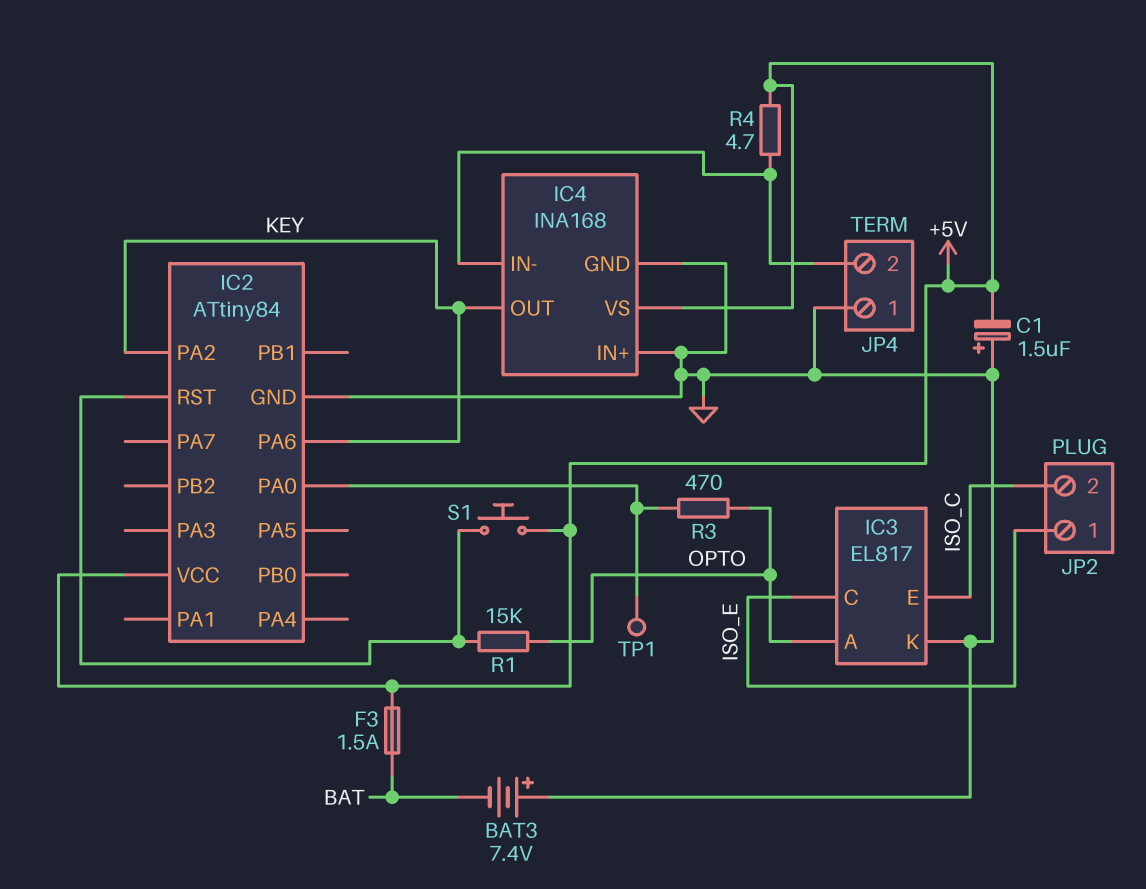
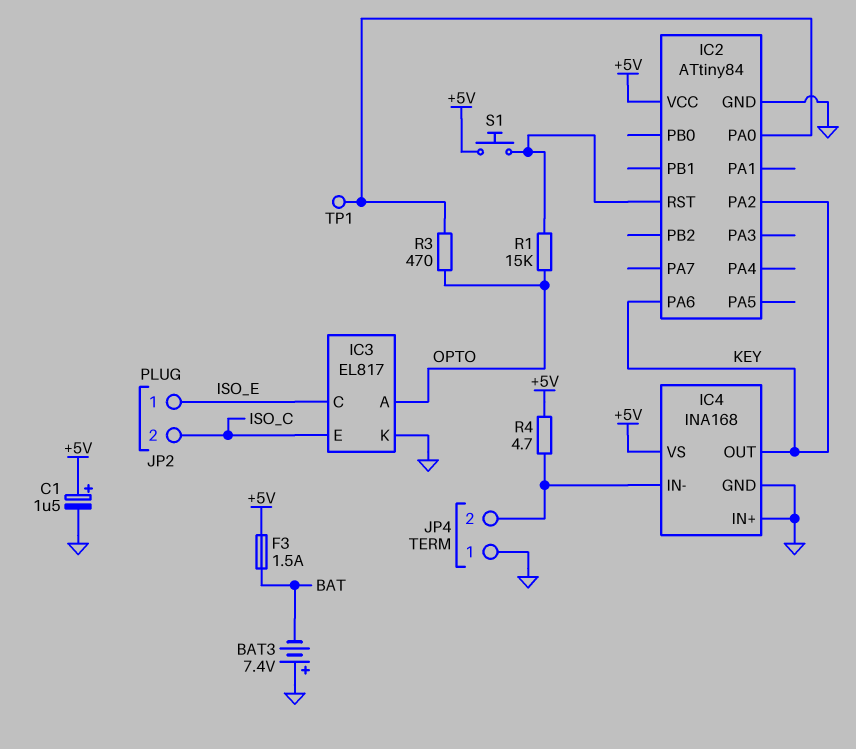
C1: 1.5uF (plus GND, minus +5V) -> 1.5uF (plus +5V, minus GND)

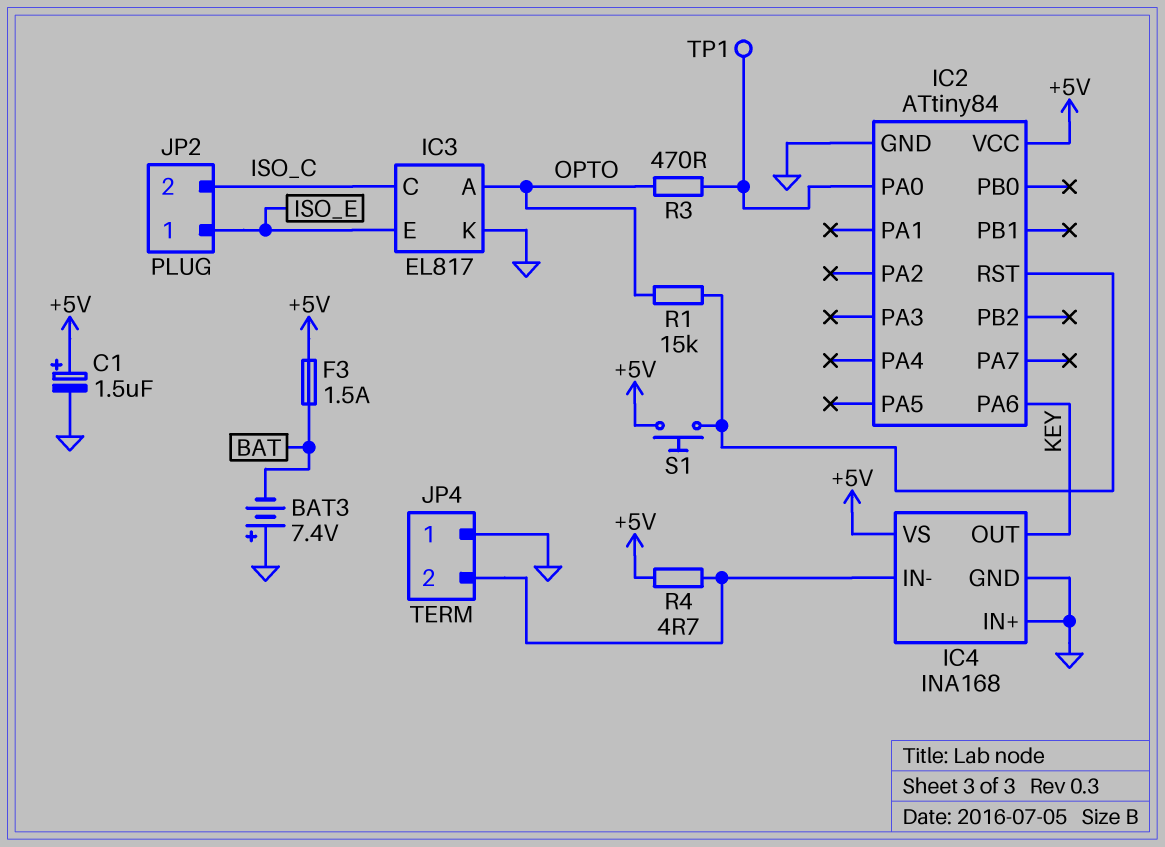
IC2 pin PA2: KEY -> none
IC3 pin C: ISO_E -> ISO_C
IC3 pin E: ISO_C -> ISO_E

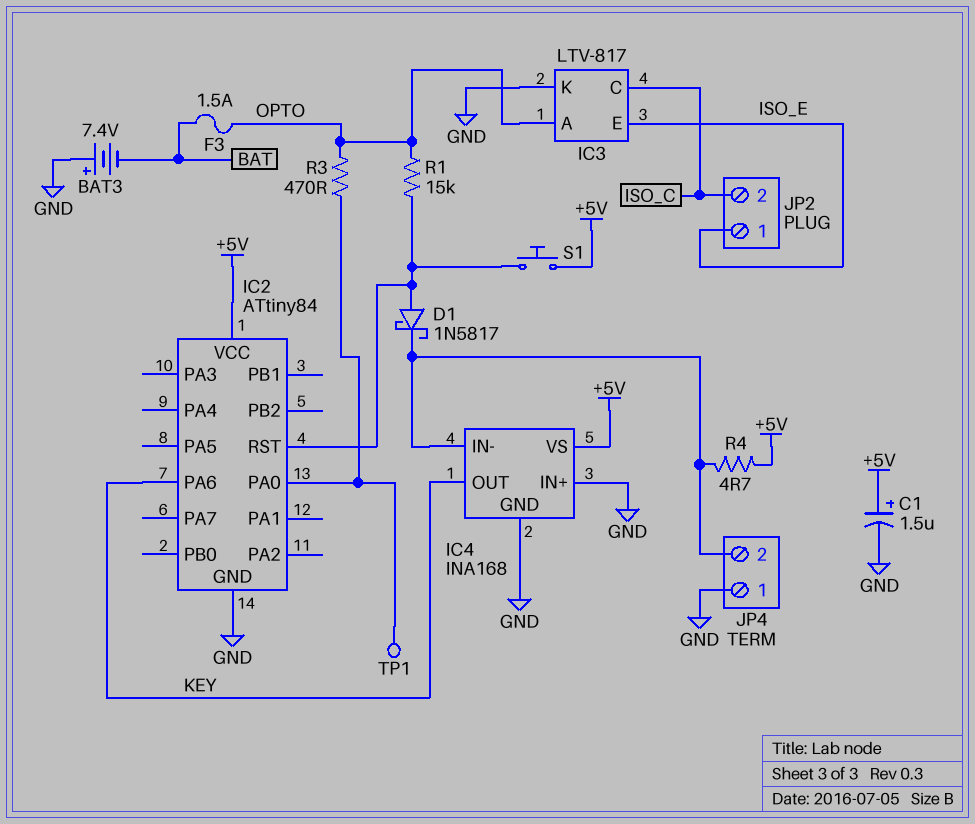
D1: none -> schottky 1N5817 (A IC2/RST, K IC4/IN-)
F3: 1.5A (+5V, BAT) -> 1.5A (BAT, OPTO)
IC3: EL817 -> LTV-817

